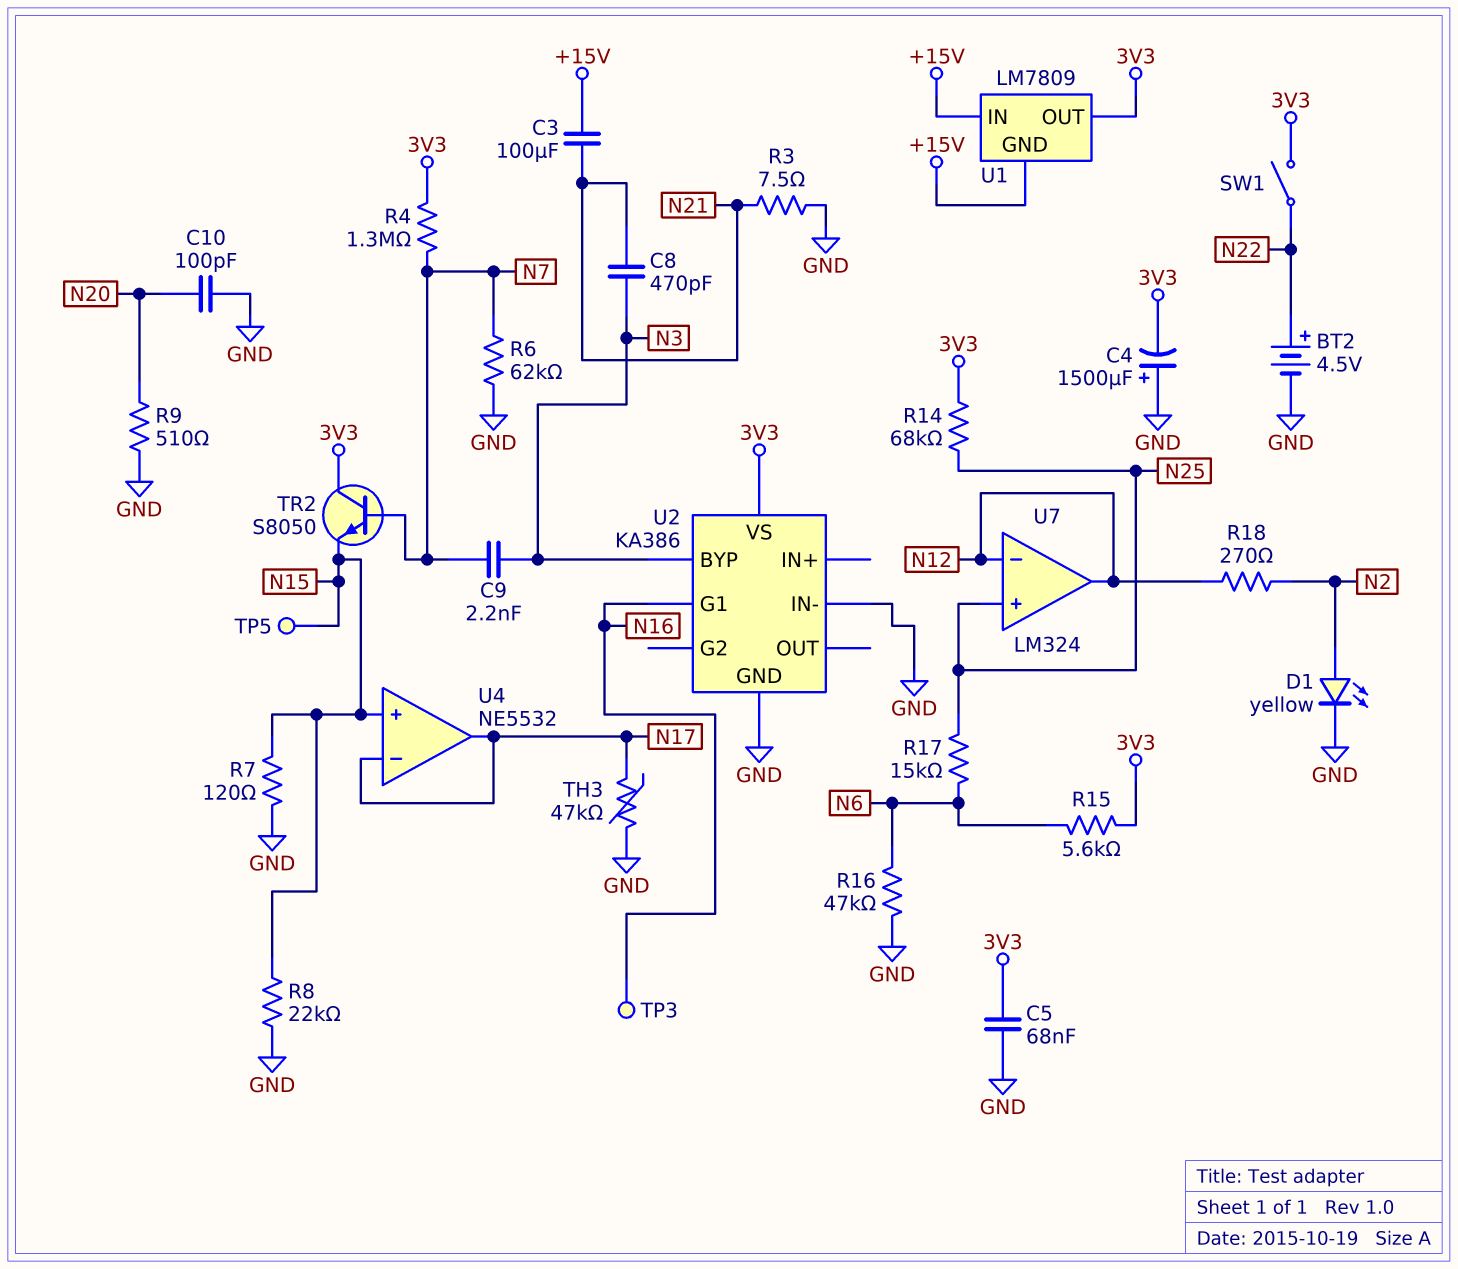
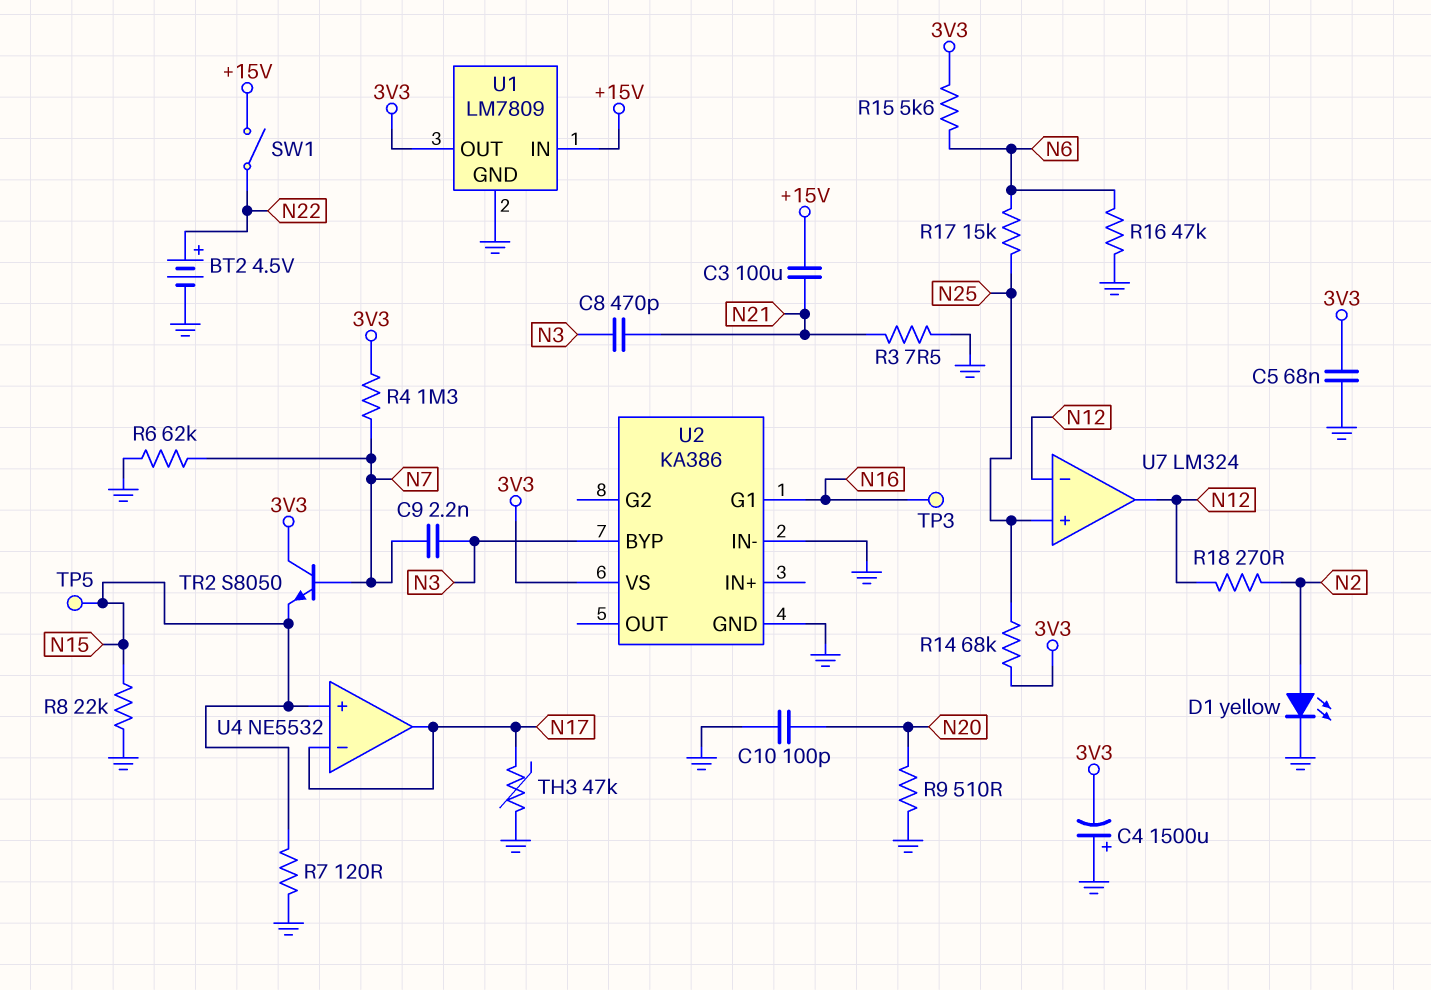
SW1: switch (3V3, N22) -> switch (+15V, N22)
U1 pin GND: +15V -> GND

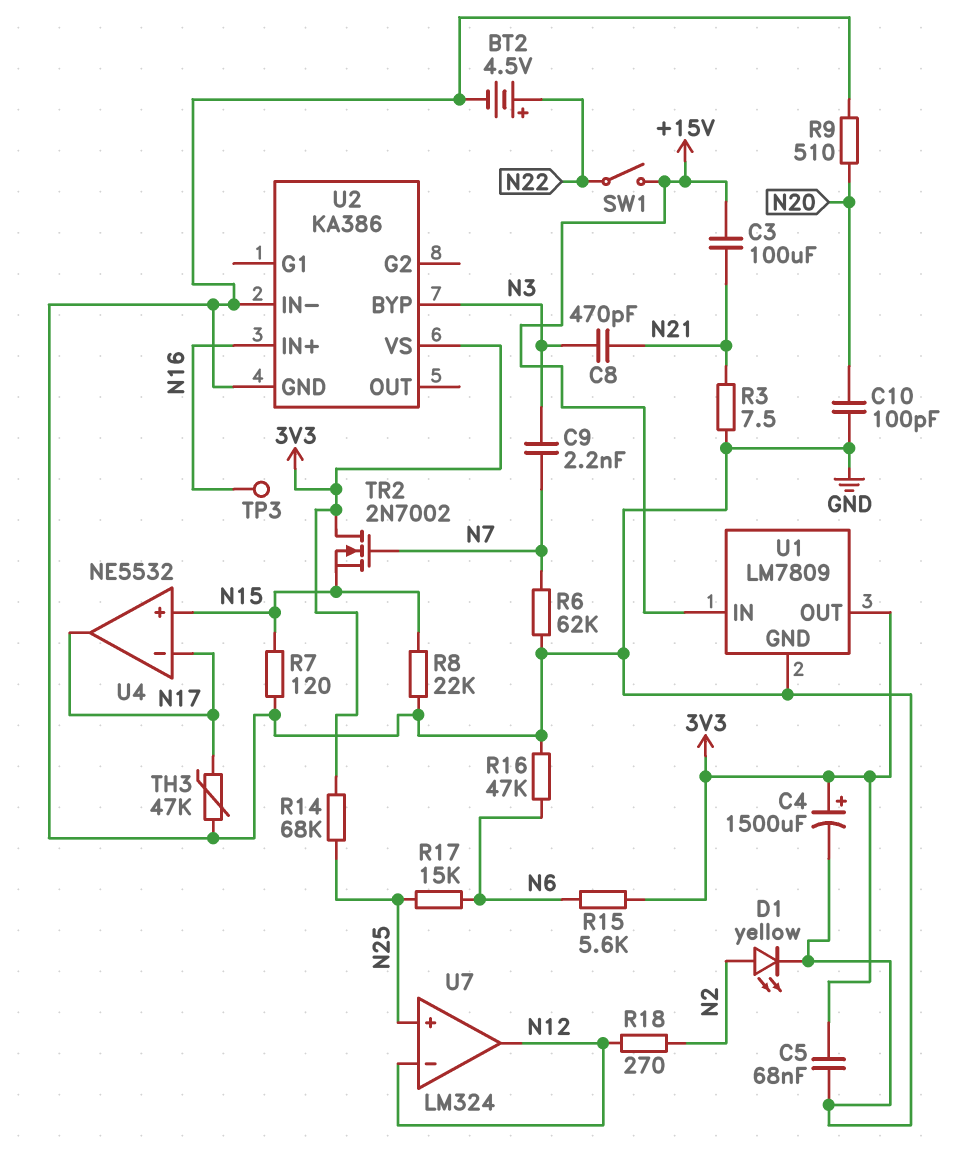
C4: 1500uF (plus GND, minus 3V3) -> 1500uF (plus 3V3, minus GND)
R4: 1.3M (3V3, N7) -> none
TP5: test point (N15) -> none
TR2: NPN S8050 (B N7, C 3V3, E N15) -> NMOS 2N7002 (G N7, D 3V3, S N15)
U2 pin G1: N16 -> none
U2 pin IN+: none -> N16

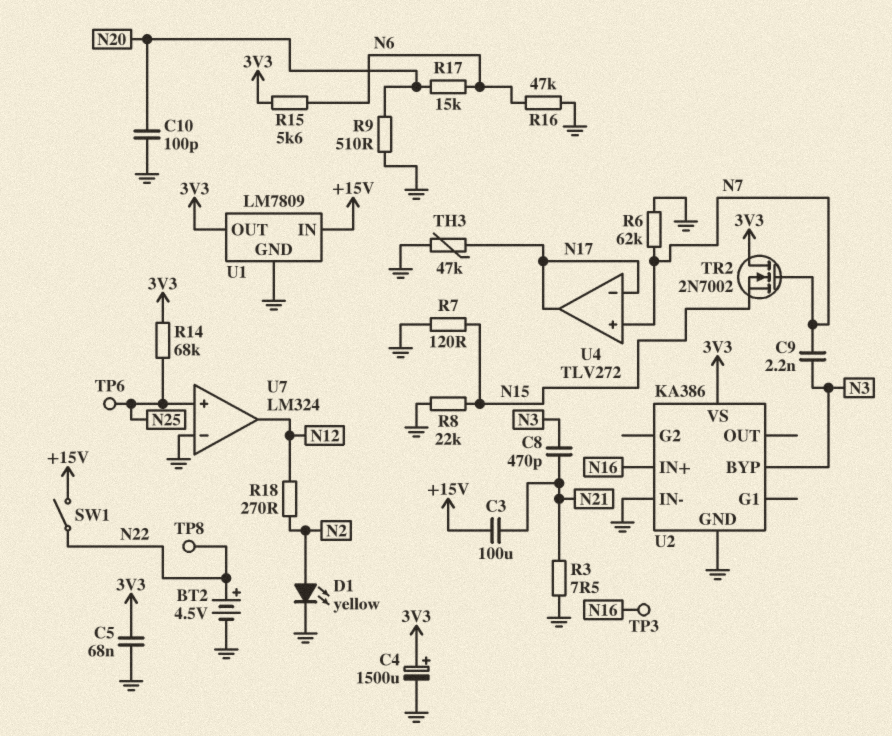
R17: 15k (N6, N25) -> 15k (N6, N20)
TP6: none -> test point (N25)
TP8: none -> test point (N22)
U4: NE5532 -> TLV272
U4 pin in+: N15 -> N7
U7 pin in-: N12 -> GND

